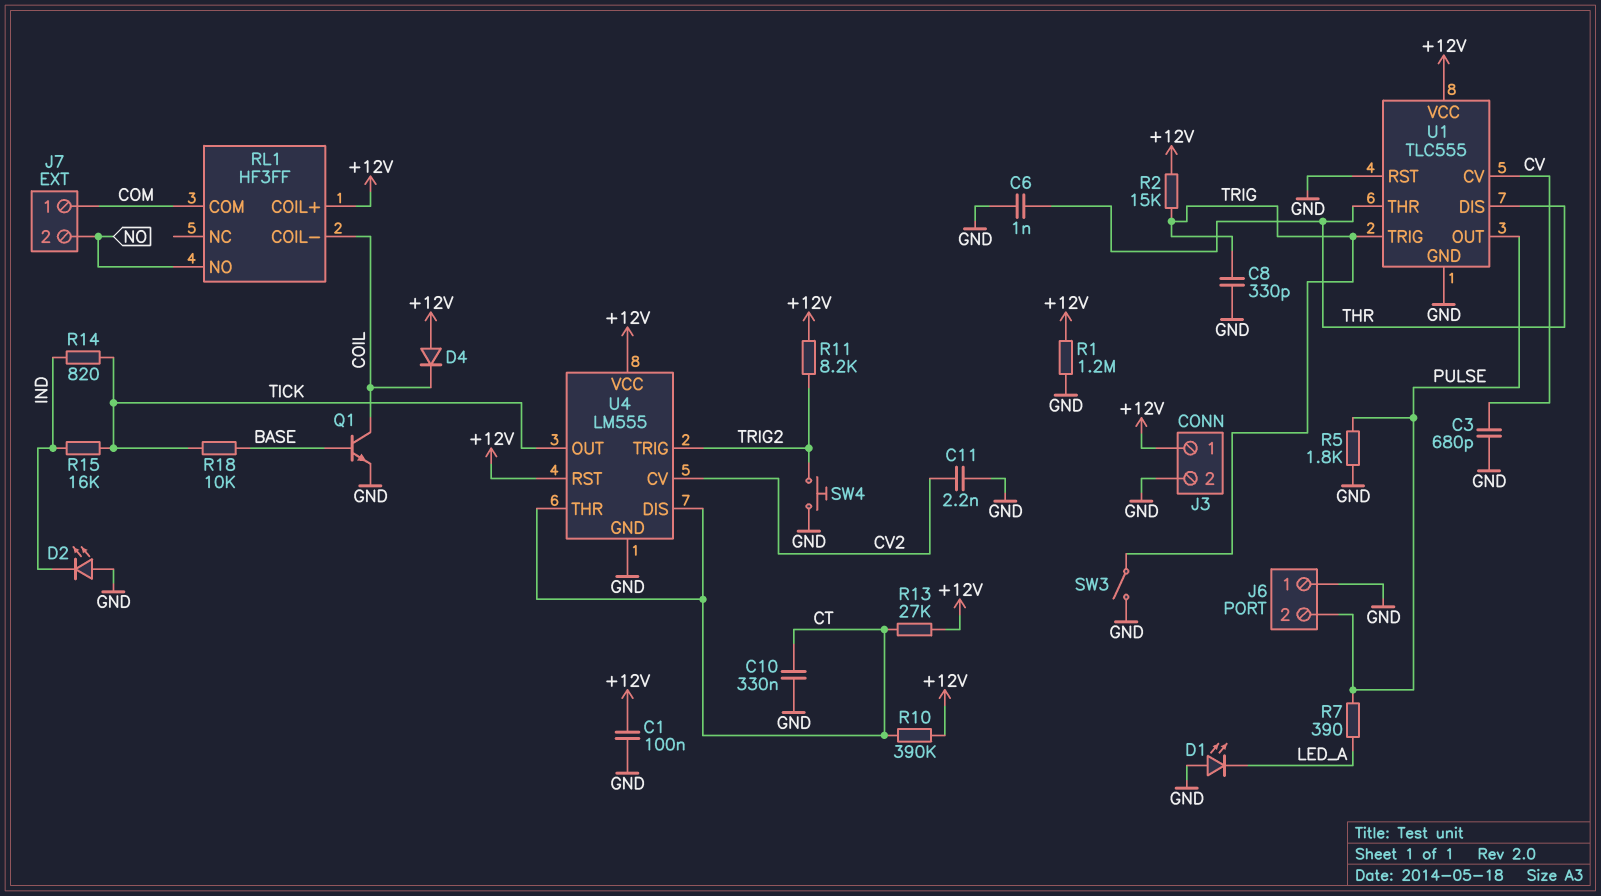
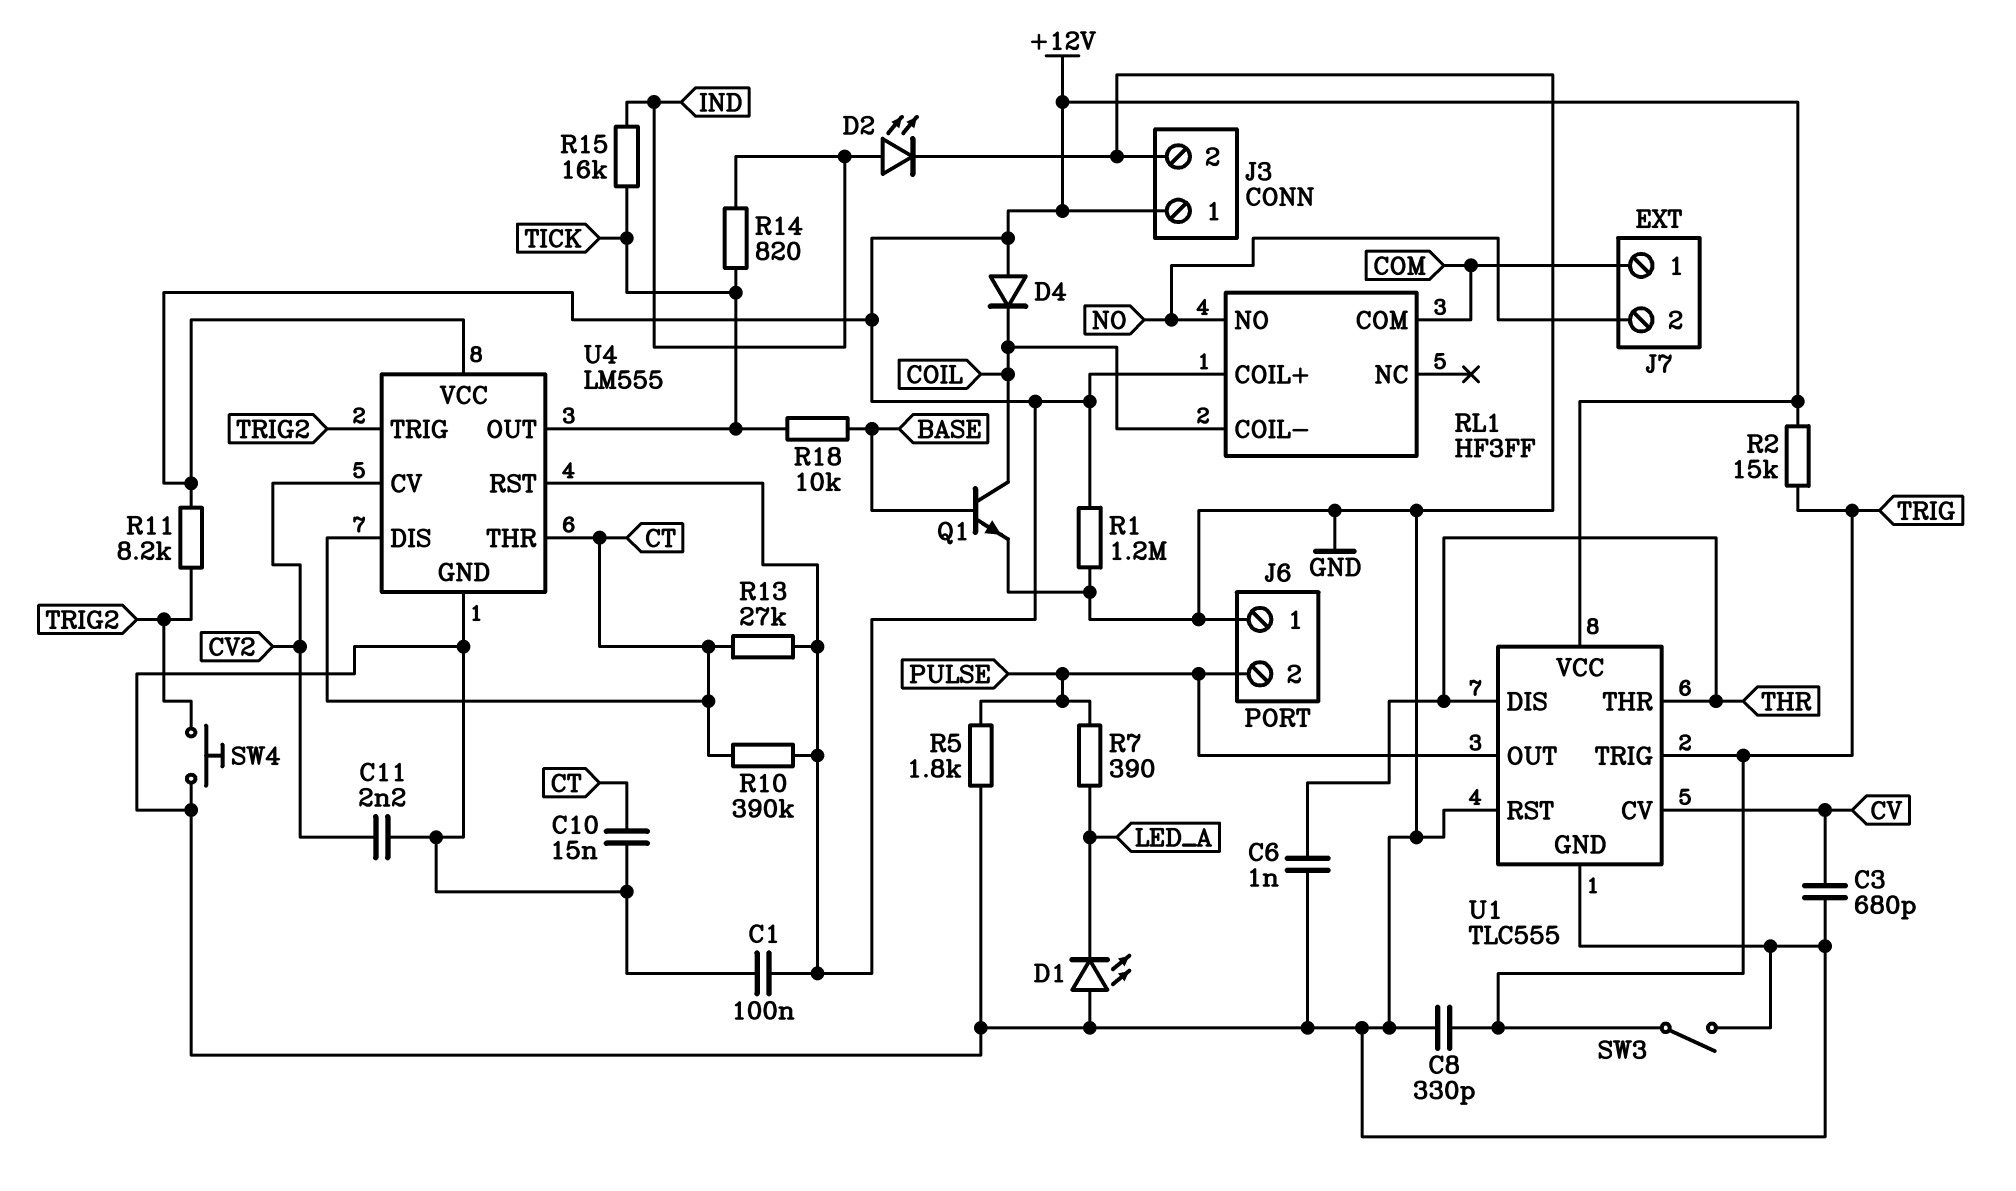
C10: 330nF (CT, GND) -> 15nF (CT, GND)
D2: LED (A GND, K IND) -> LED (A IND, K GND)

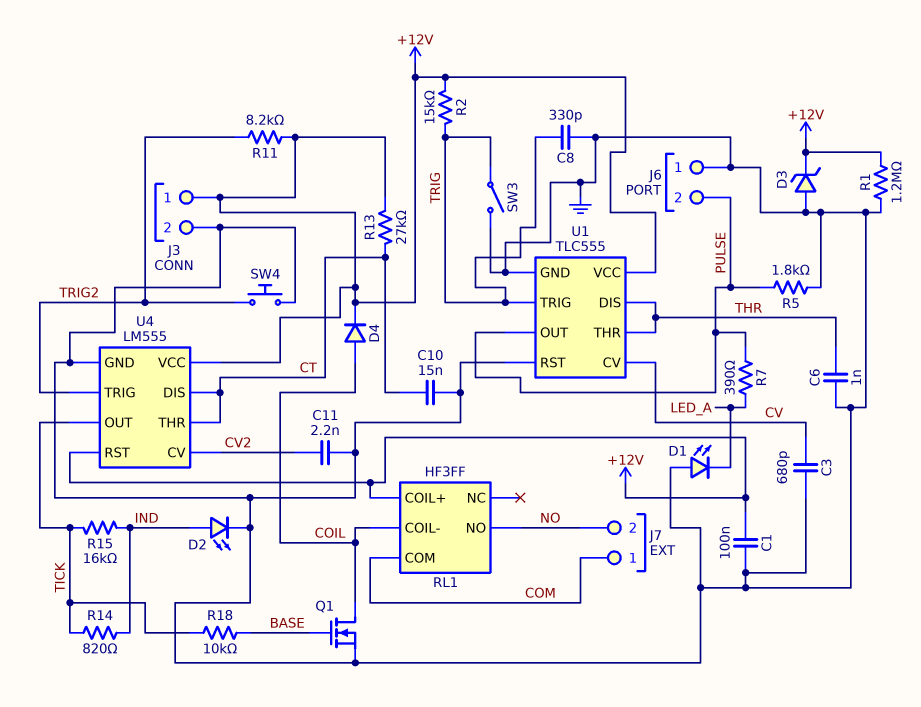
D3: none -> zener (A GND, K +12V)
D4: diode (A +12V, K COIL) -> diode (A COIL, K +12V)
Q1: NPN (B BASE, C COIL, E GND) -> NMOS (G BASE, D COIL, S GND)
R10: 390k (+12V, CT) -> none

